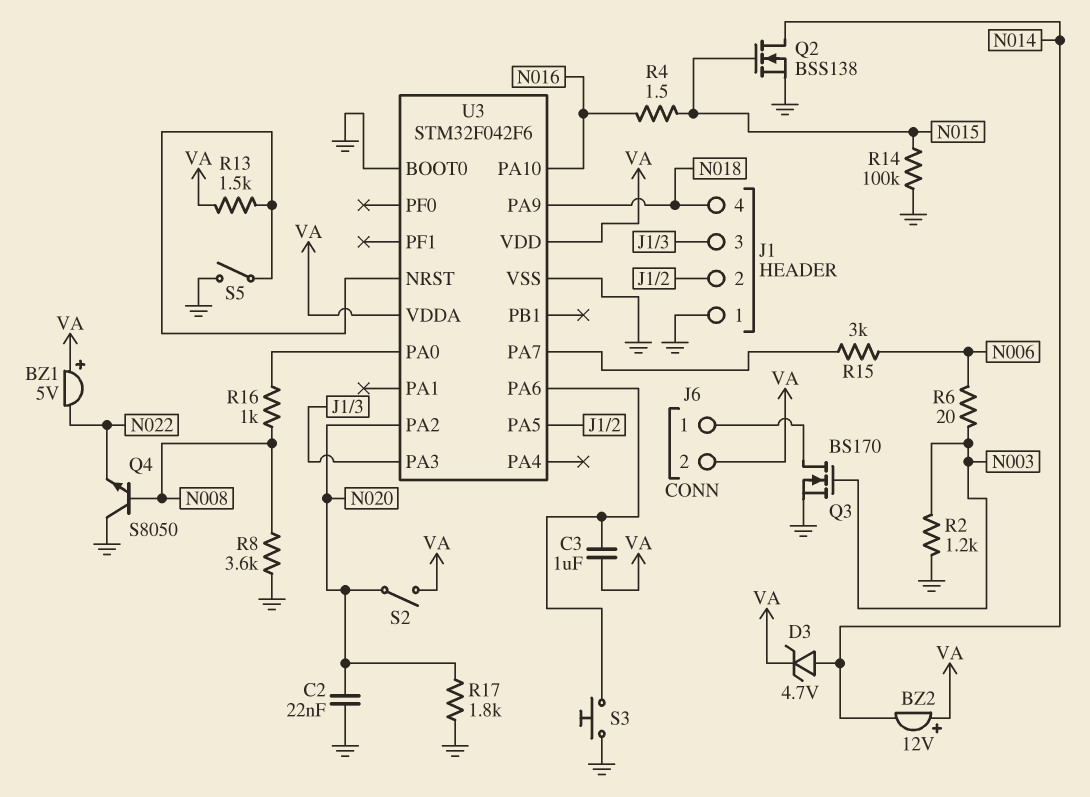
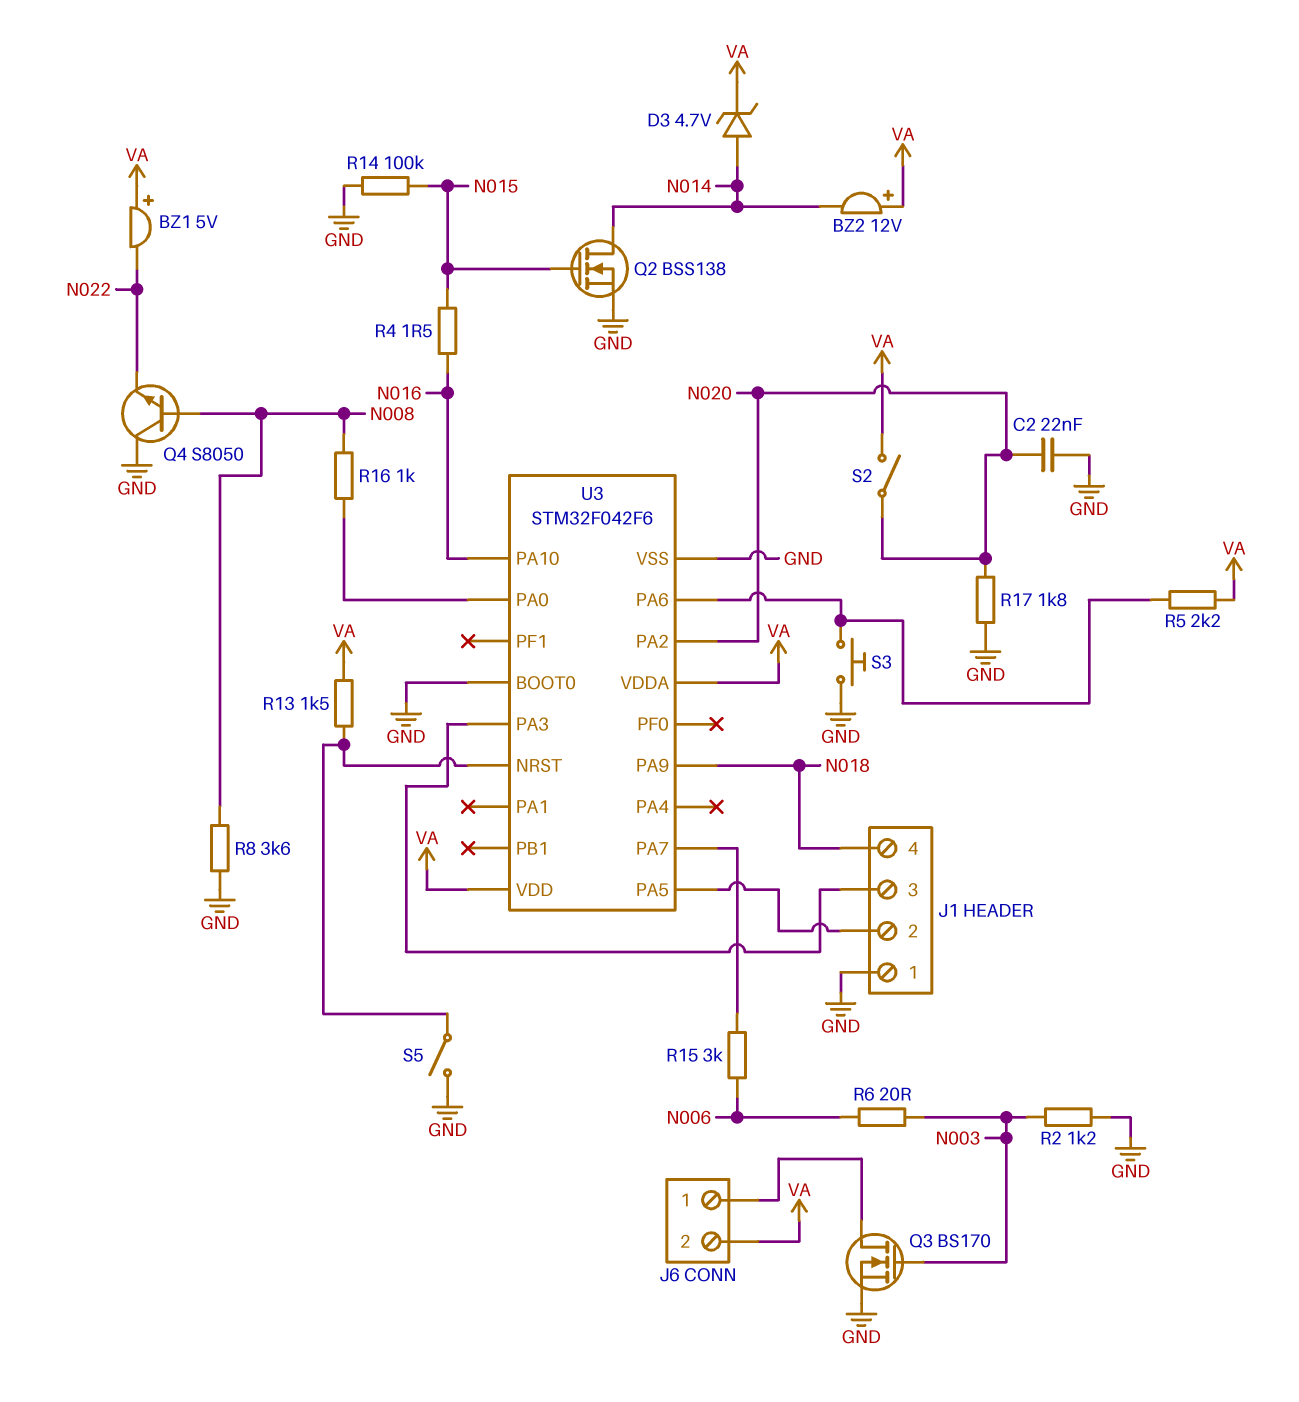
C3: 1uF (U3/PA6, VA) -> none
R5: none -> 2.2k (U3/PA6, VA)

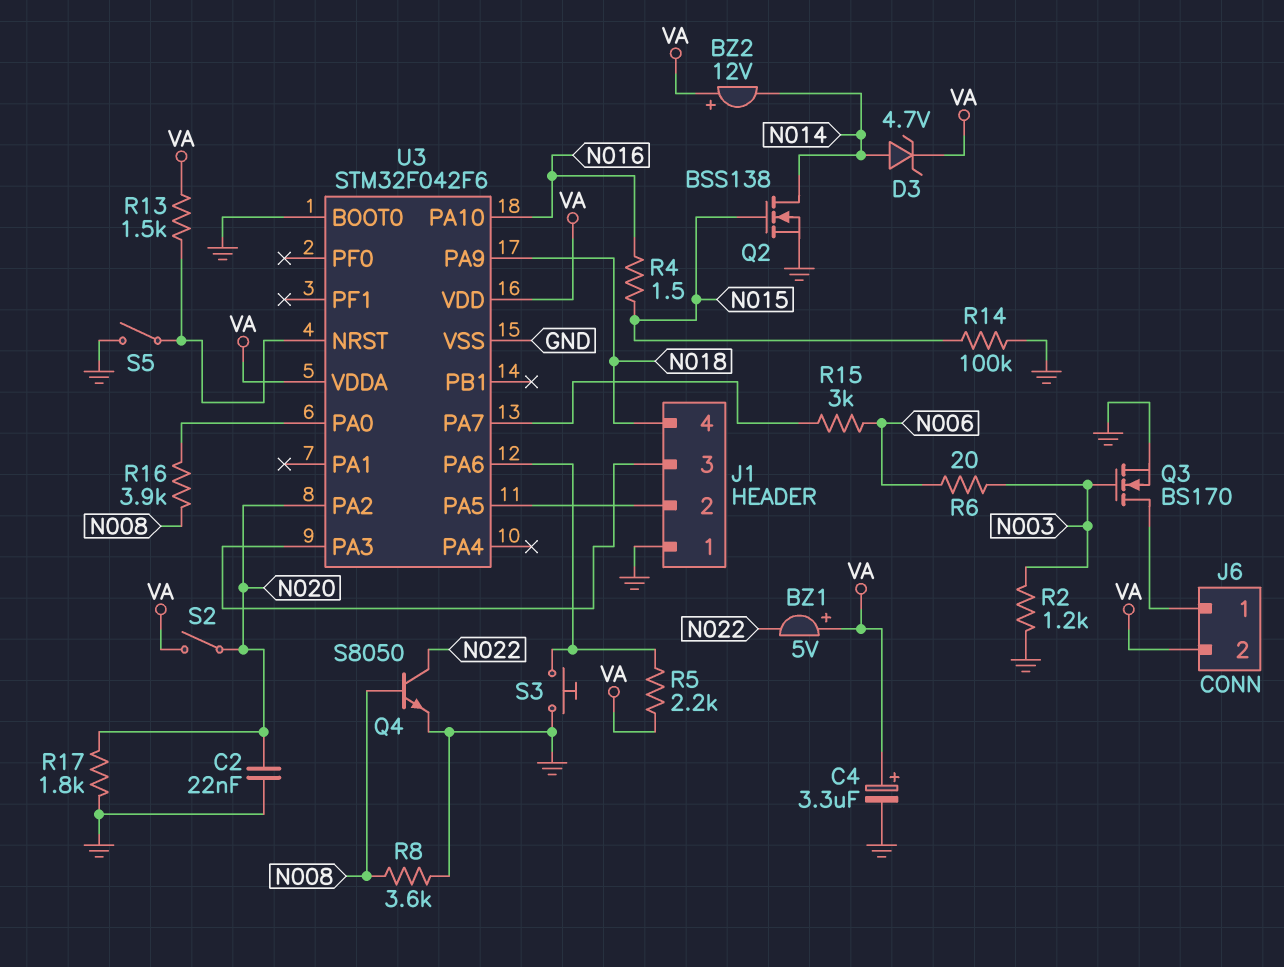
C4: none -> 3.3uF (plus VA, minus GND)
Q4: NPN S8050 (B N008, C GND, E N022) -> NPN S8050 (B N008, C N022, E GND)
R16: 1k (N008, U3/PA0) -> 3.9k (N008, U3/PA0)

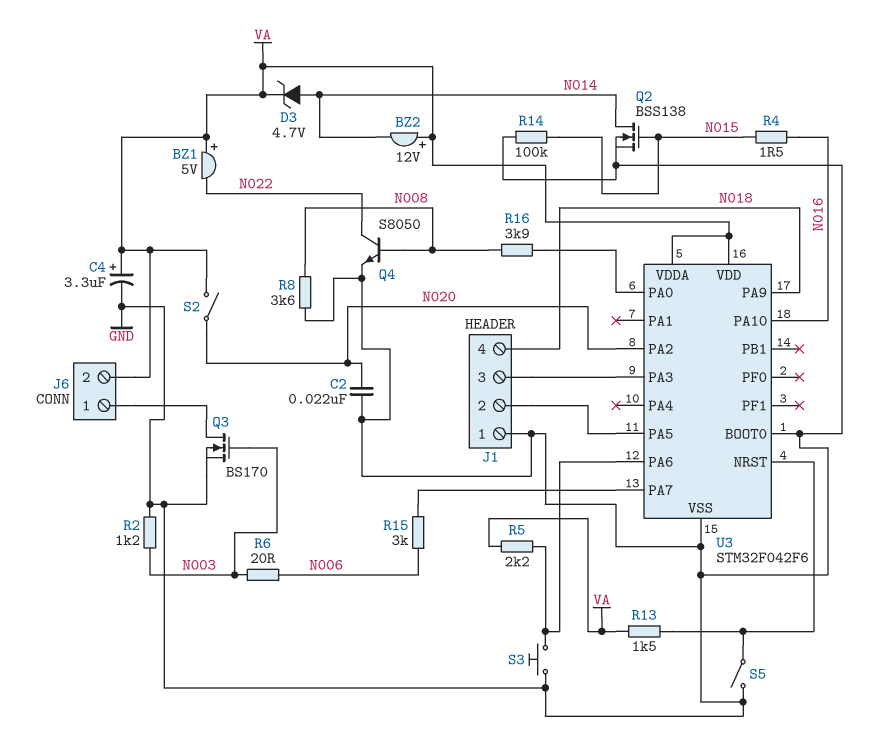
R17: 1.8k (GND, N020) -> none

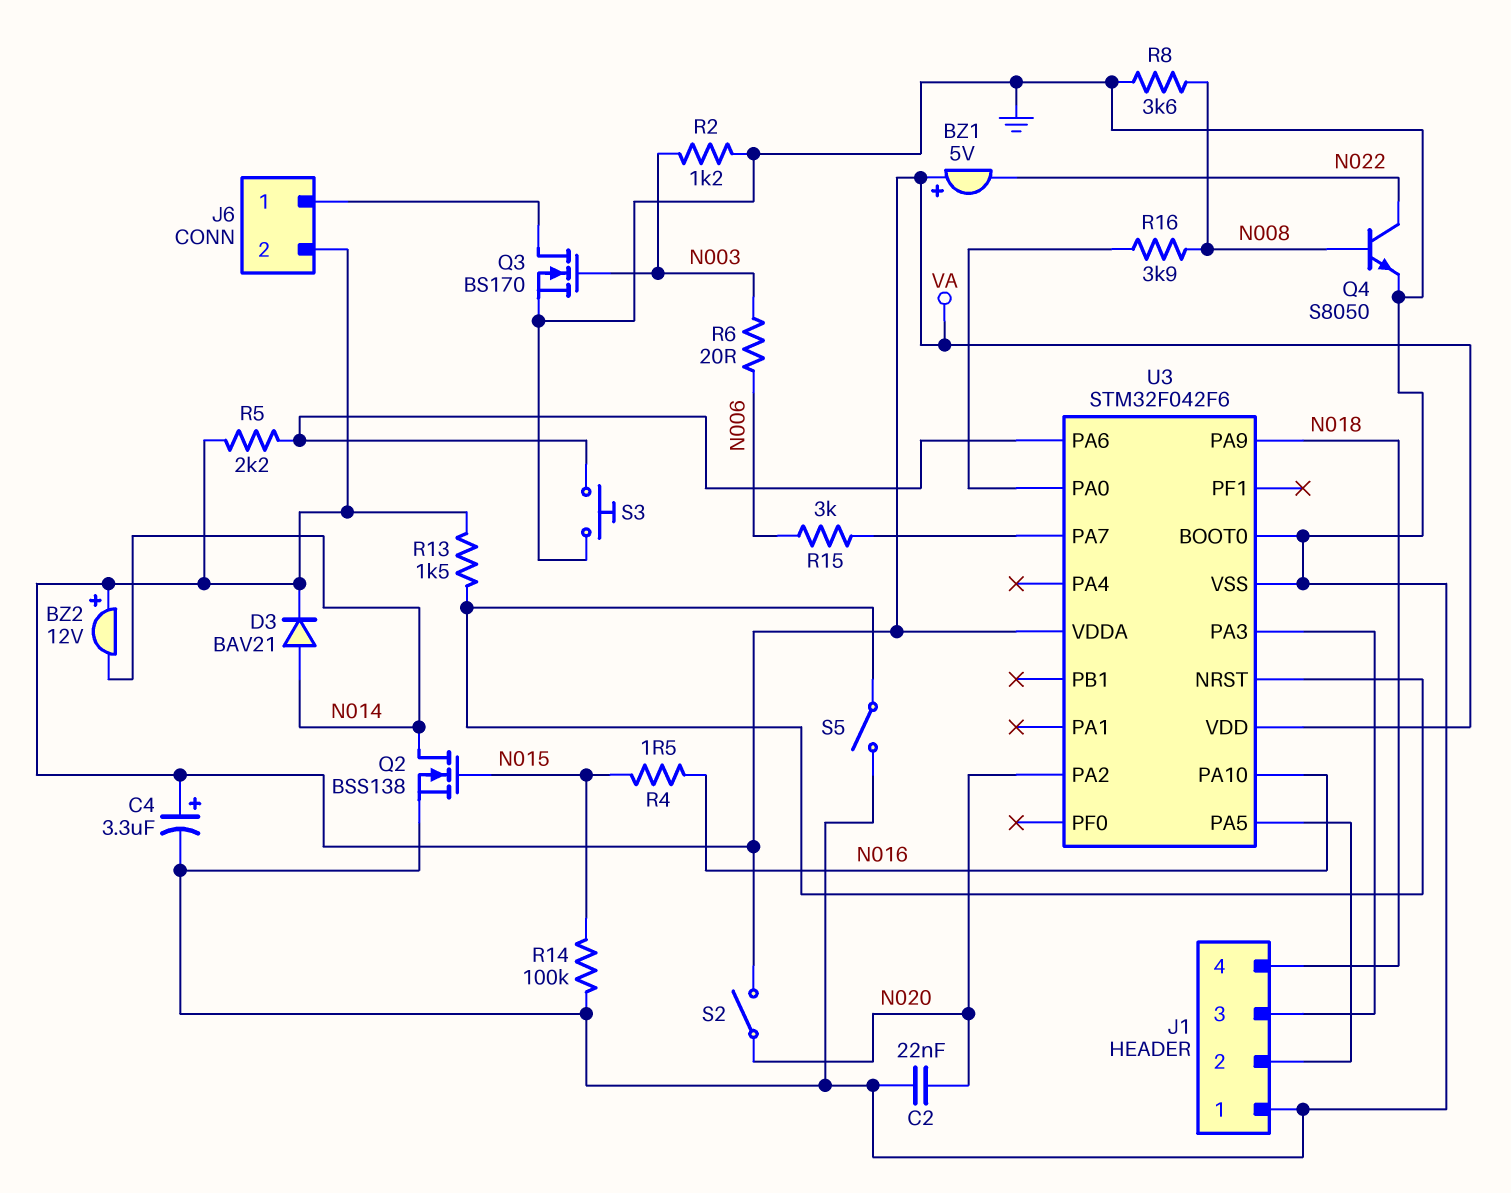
D3: zener 4.7V (A N014, K VA) -> diode BAV21 (A N014, K VA)

